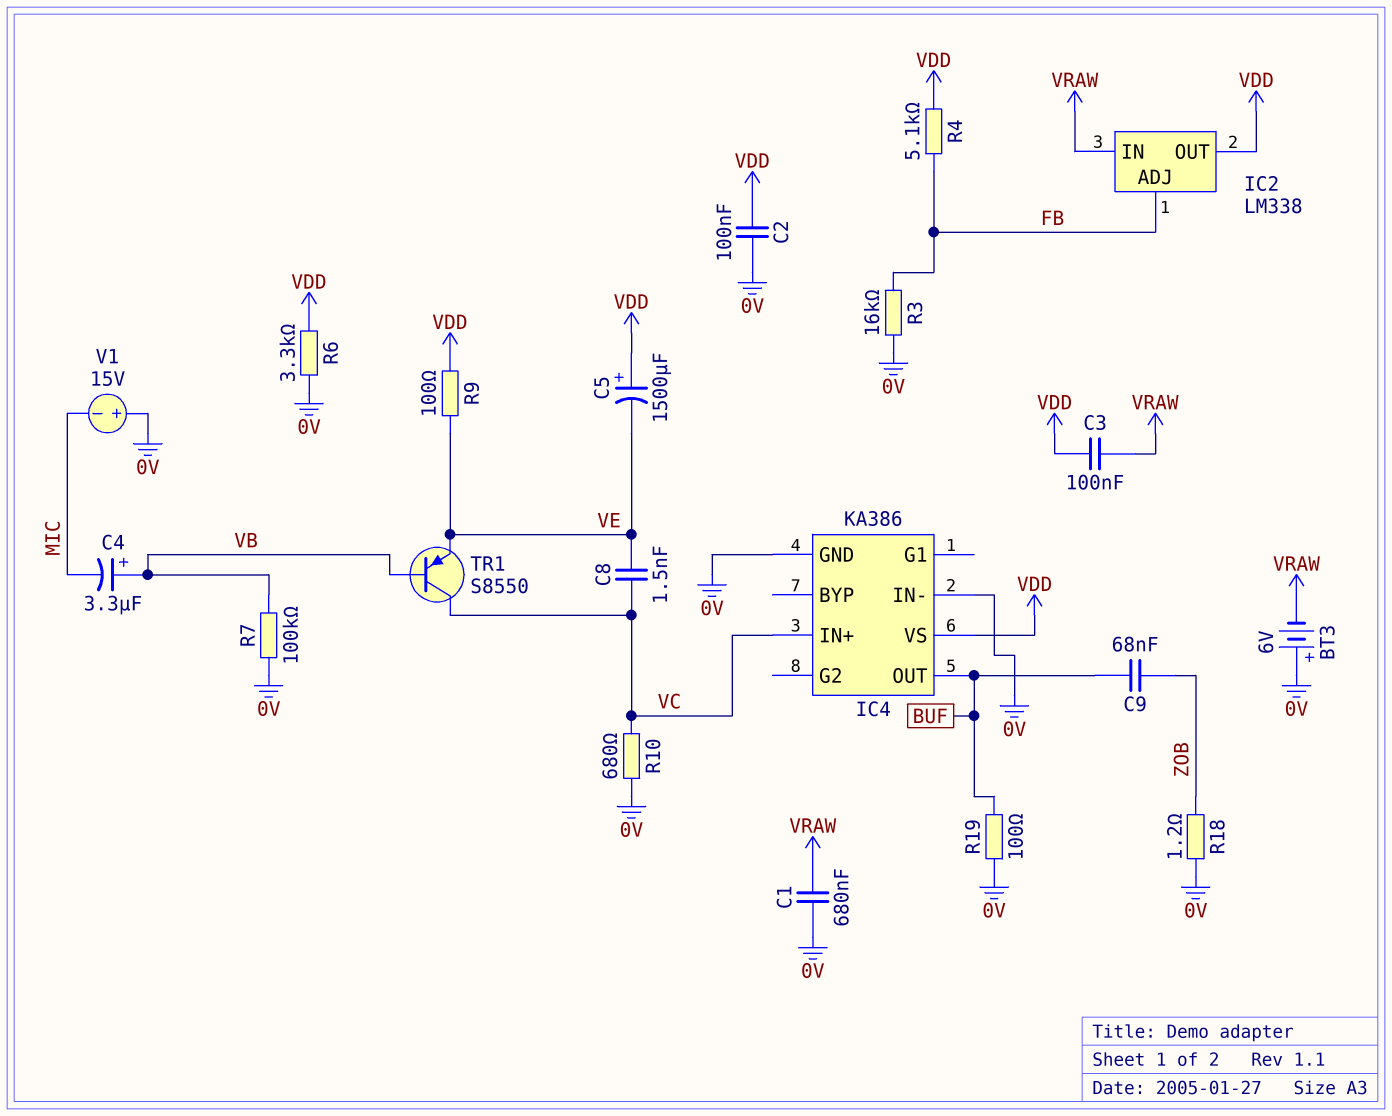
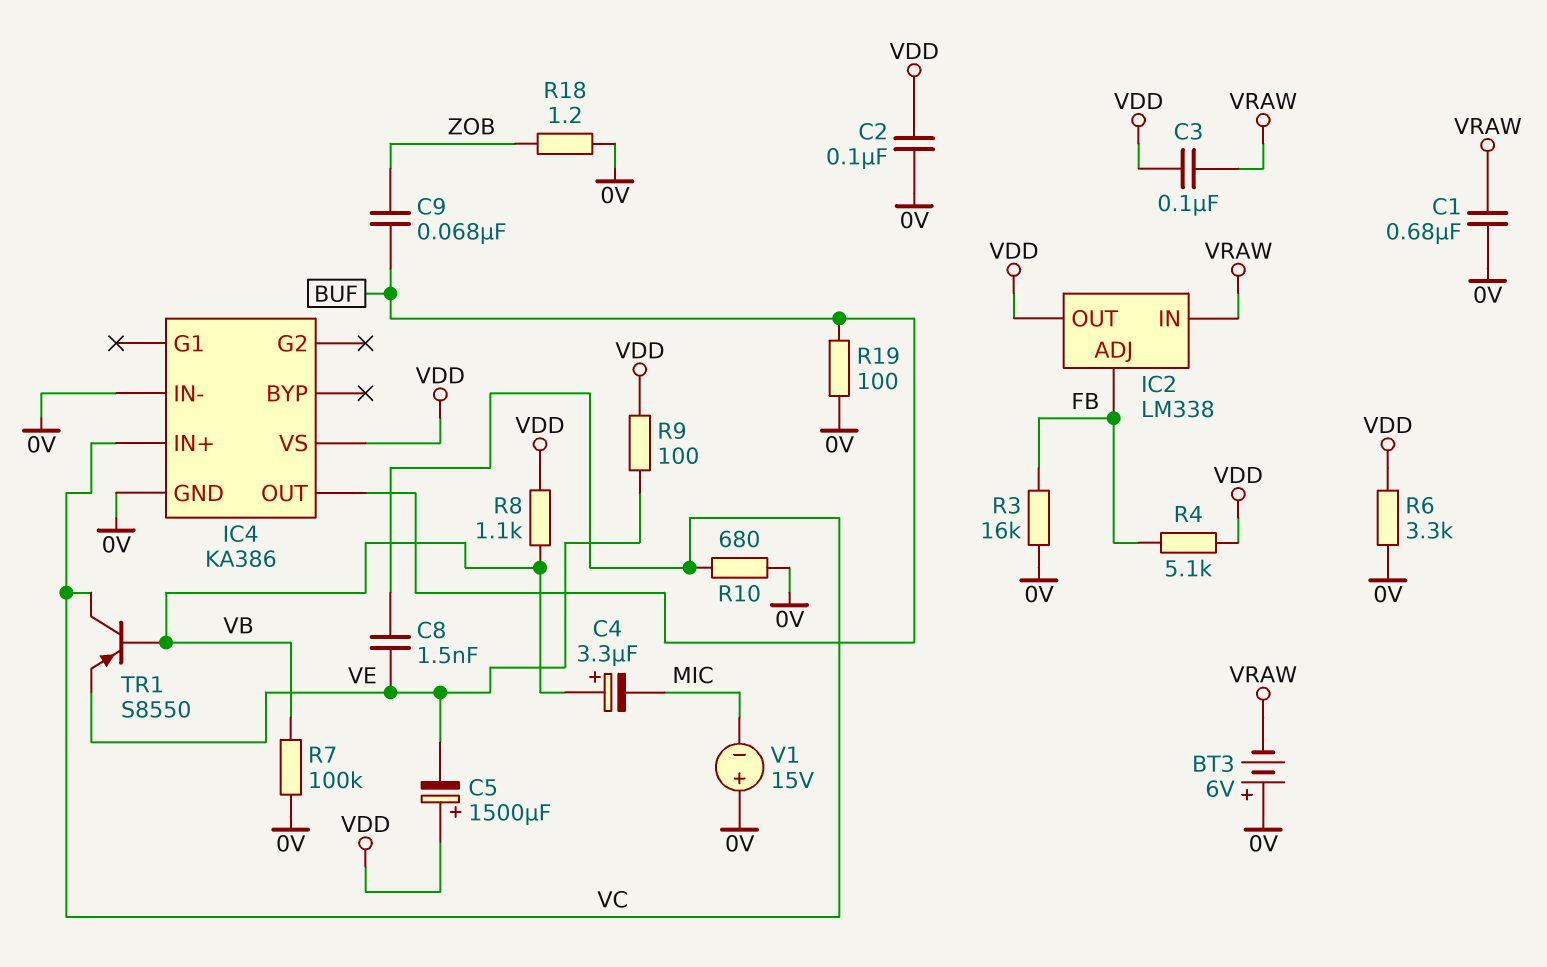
R8: none -> 1.1k (VB, VDD)

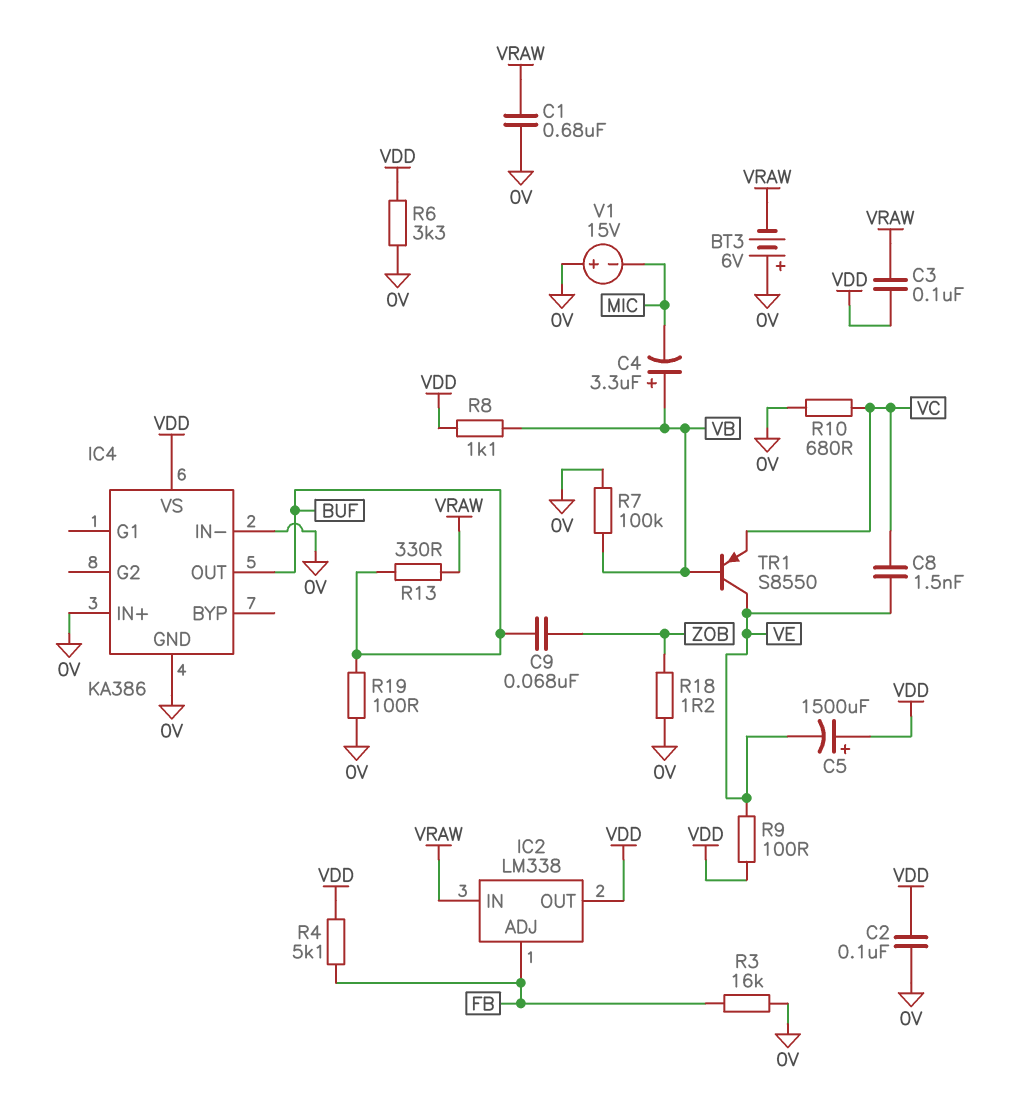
IC4 pin IN+: VC -> 0V
R13: none -> 330 (BUF, VRAW)
TR1: PNP S8550 (B VB, C VC, E VE) -> PNP S8550 (B VB, C VE, E VC)

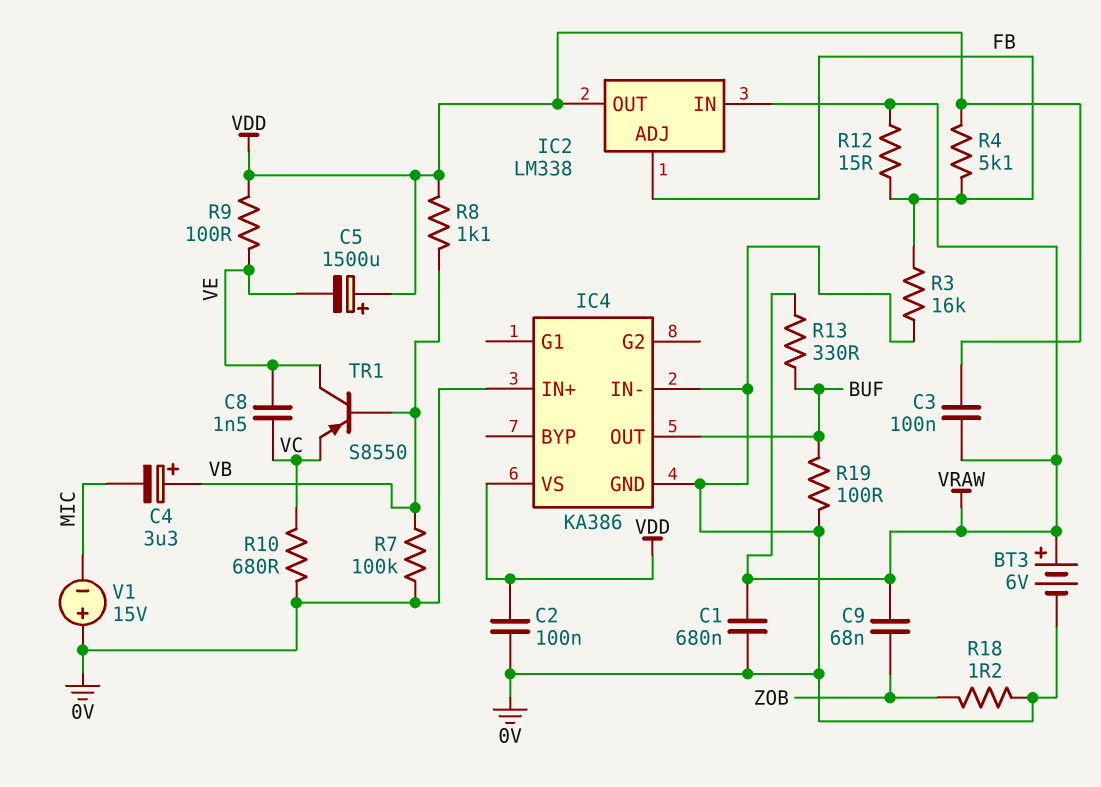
BT3: 6V (plus 0V, minus VRAW) -> 6V (plus VRAW, minus 0V)
C9: 68nF (BUF, ZOB) -> 68nF (VRAW, ZOB)
R6: 3.3k (0V, VDD) -> none
R12: none -> 15 (FB, VRAW)

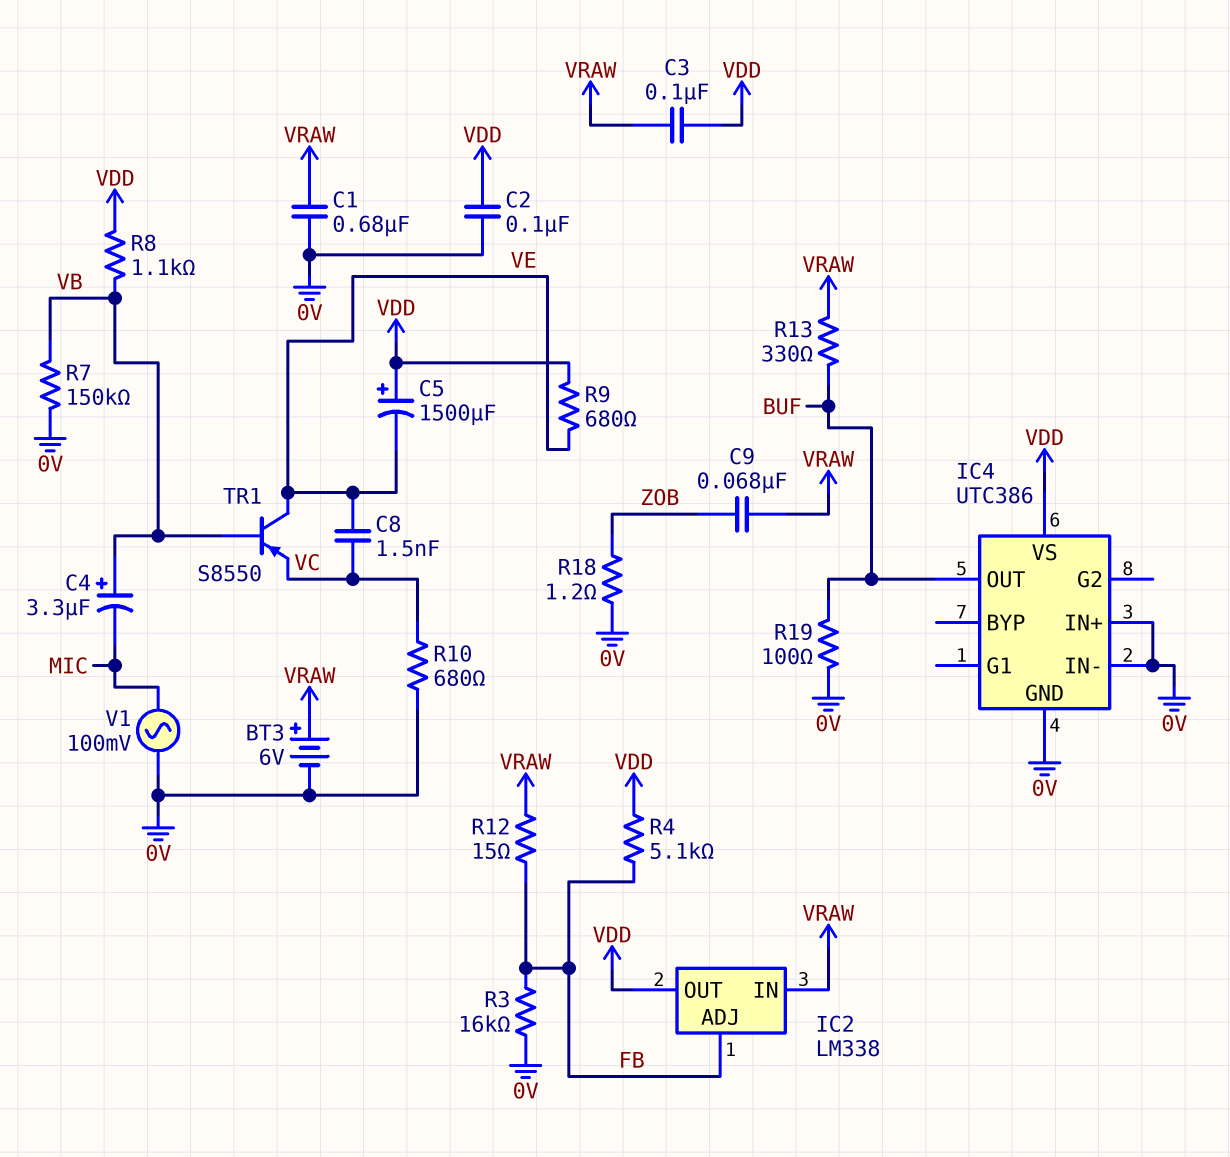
IC4: KA386 -> UTC386
R7: 100k (0V, VB) -> 150k (0V, VB)
R9: 100 (VDD, VE) -> 680 (VDD, VE)
V1: 15V (plus 0V, minus MIC) -> AC 100mV (0V, MIC)

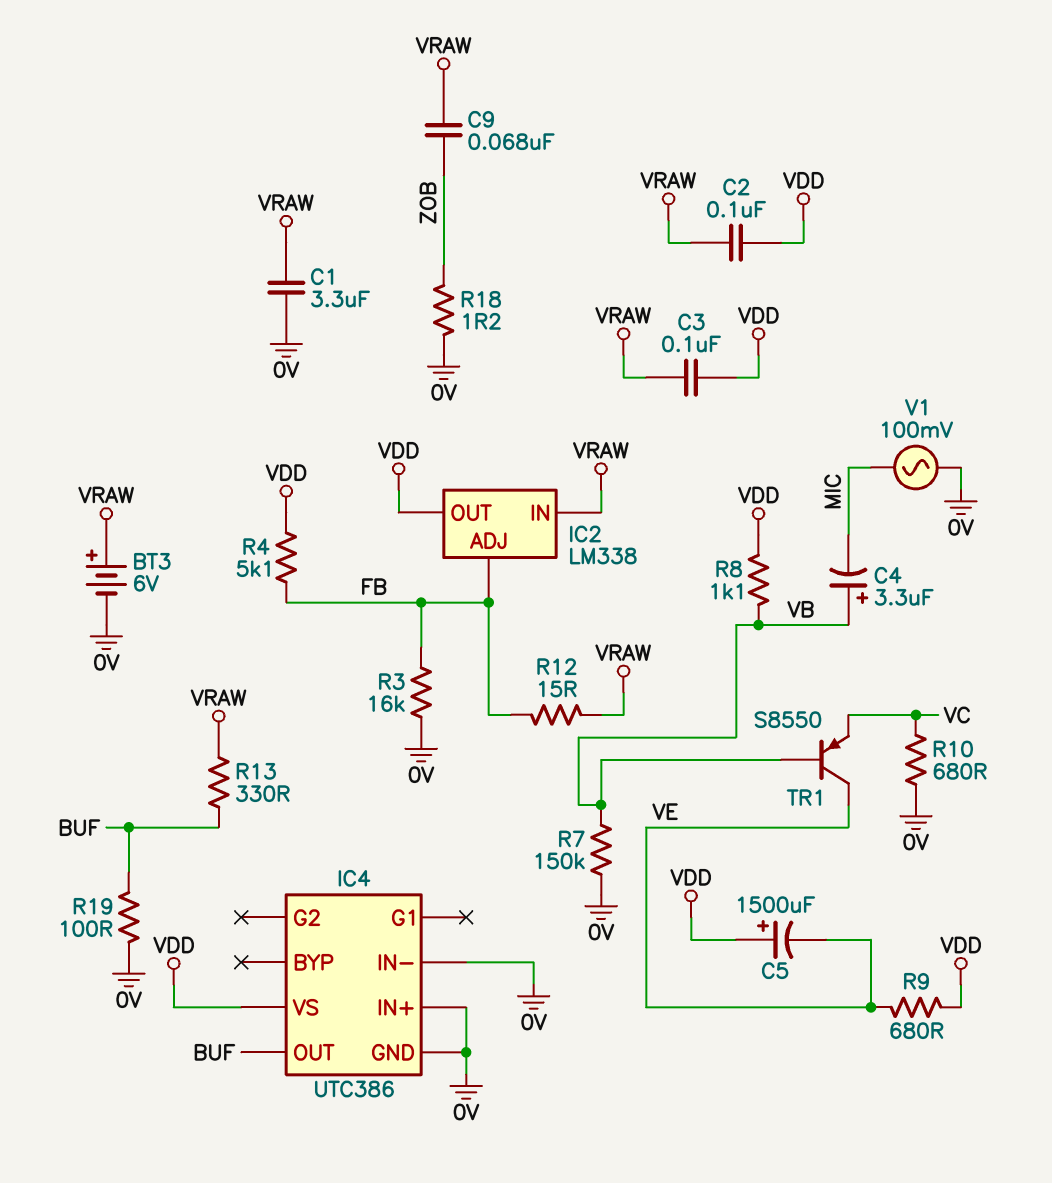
C1: 680nF (0V, VRAW) -> 3.3uF (0V, VRAW)
C2: 100nF (0V, VDD) -> 100nF (VDD, VRAW)
C8: 1.5nF (VC, VE) -> none

